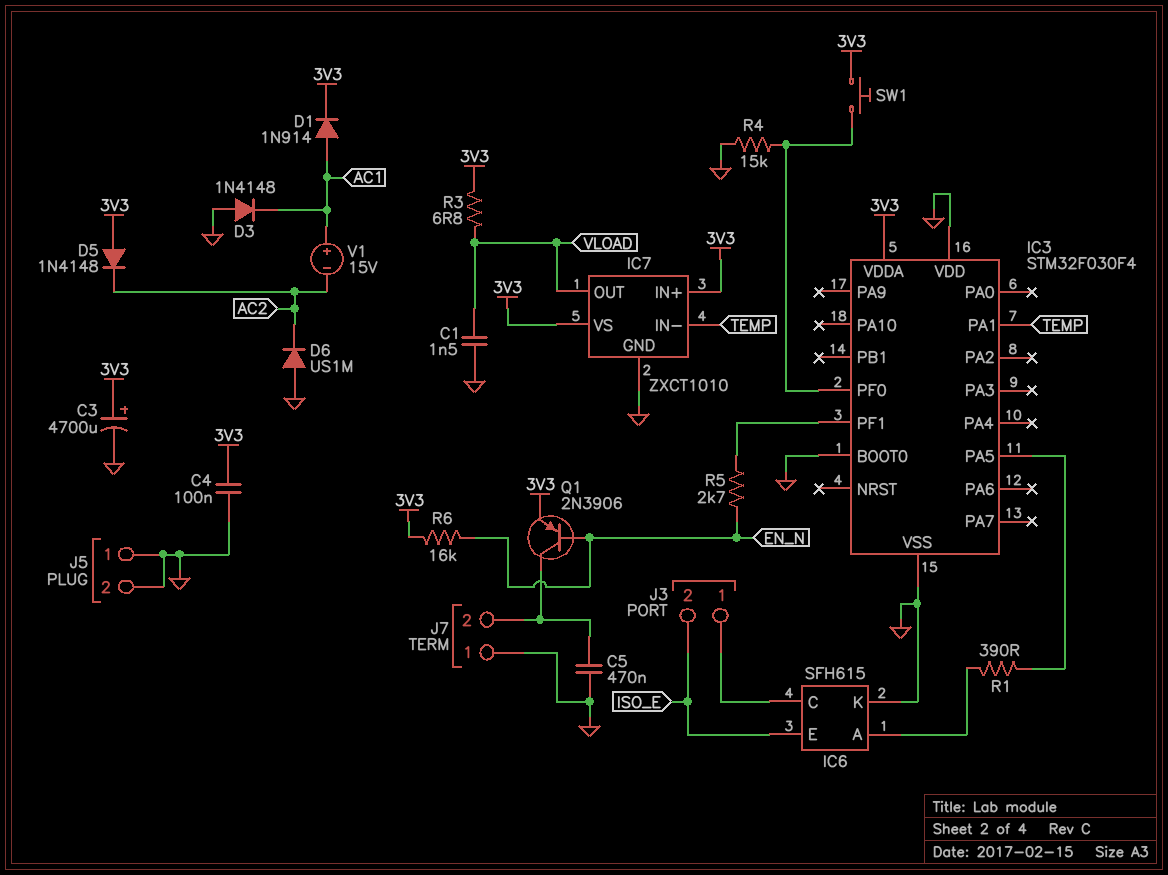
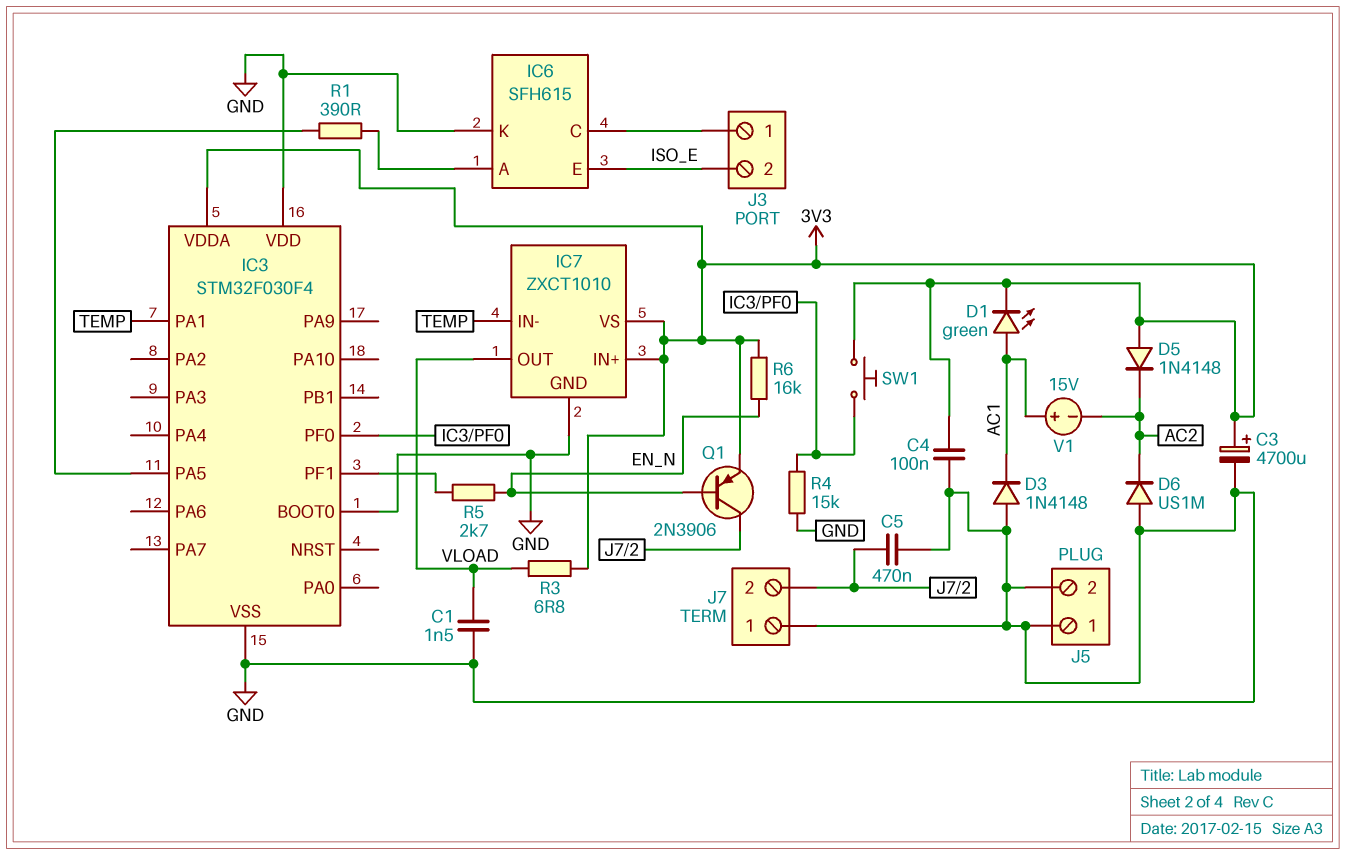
D1: diode 1N914 (A AC1, K 3V3) -> LED green (A AC1, K 3V3)

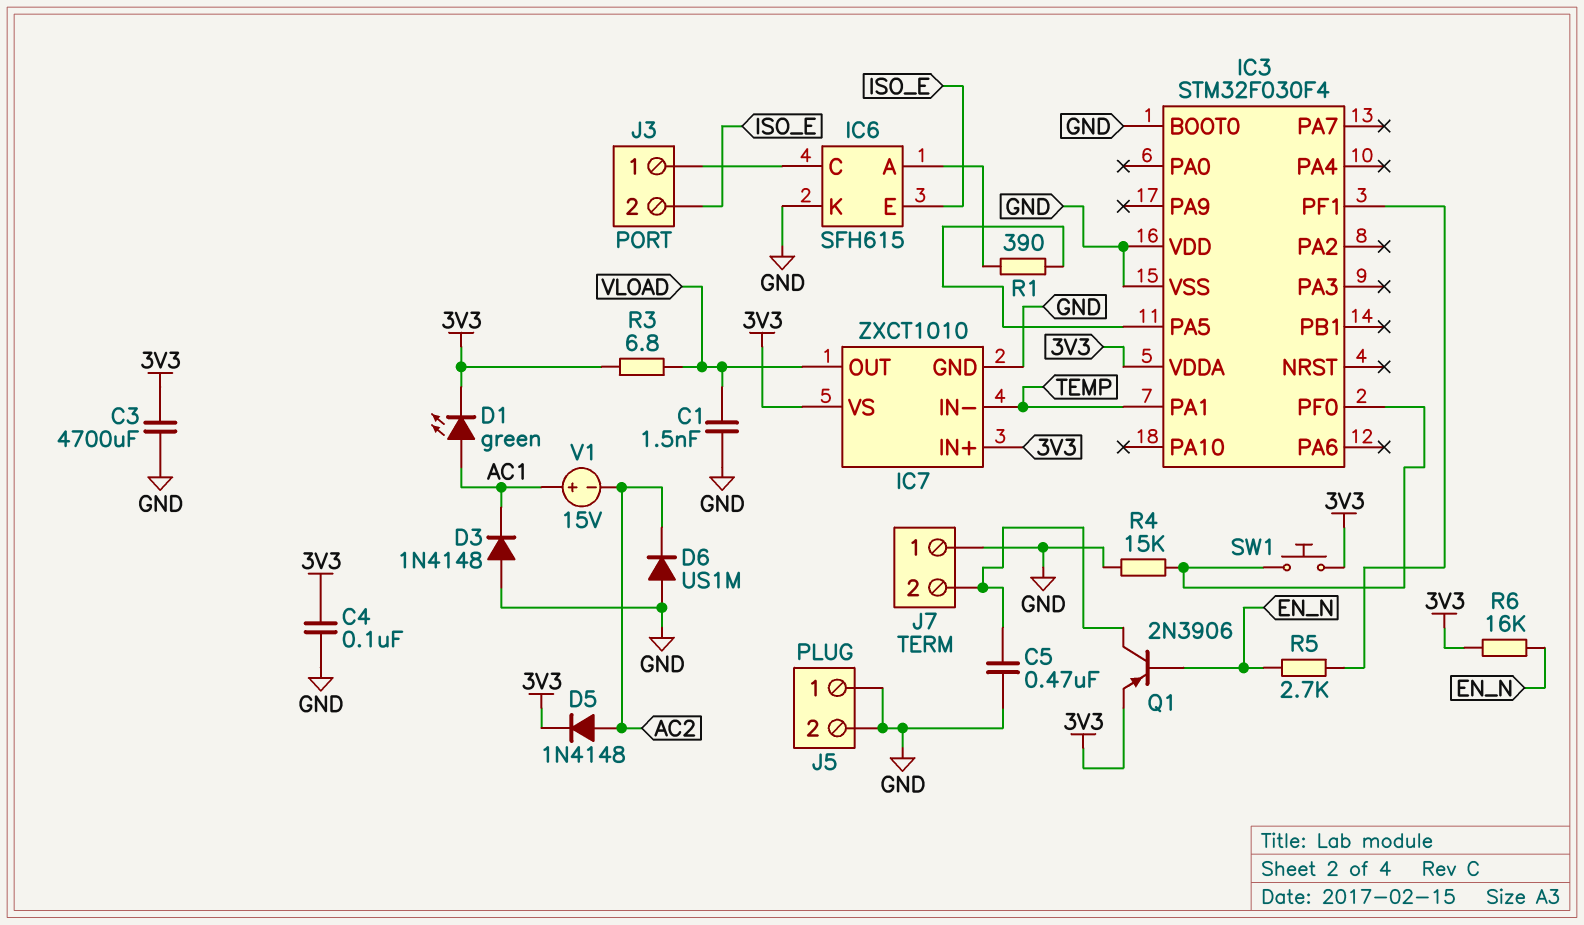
C3: 4700uF (plus 3V3, minus GND) -> 4700uF (3V3, GND)
D5: diode 1N4148 (A 3V3, K AC2) -> diode 1N4148 (A AC2, K 3V3)

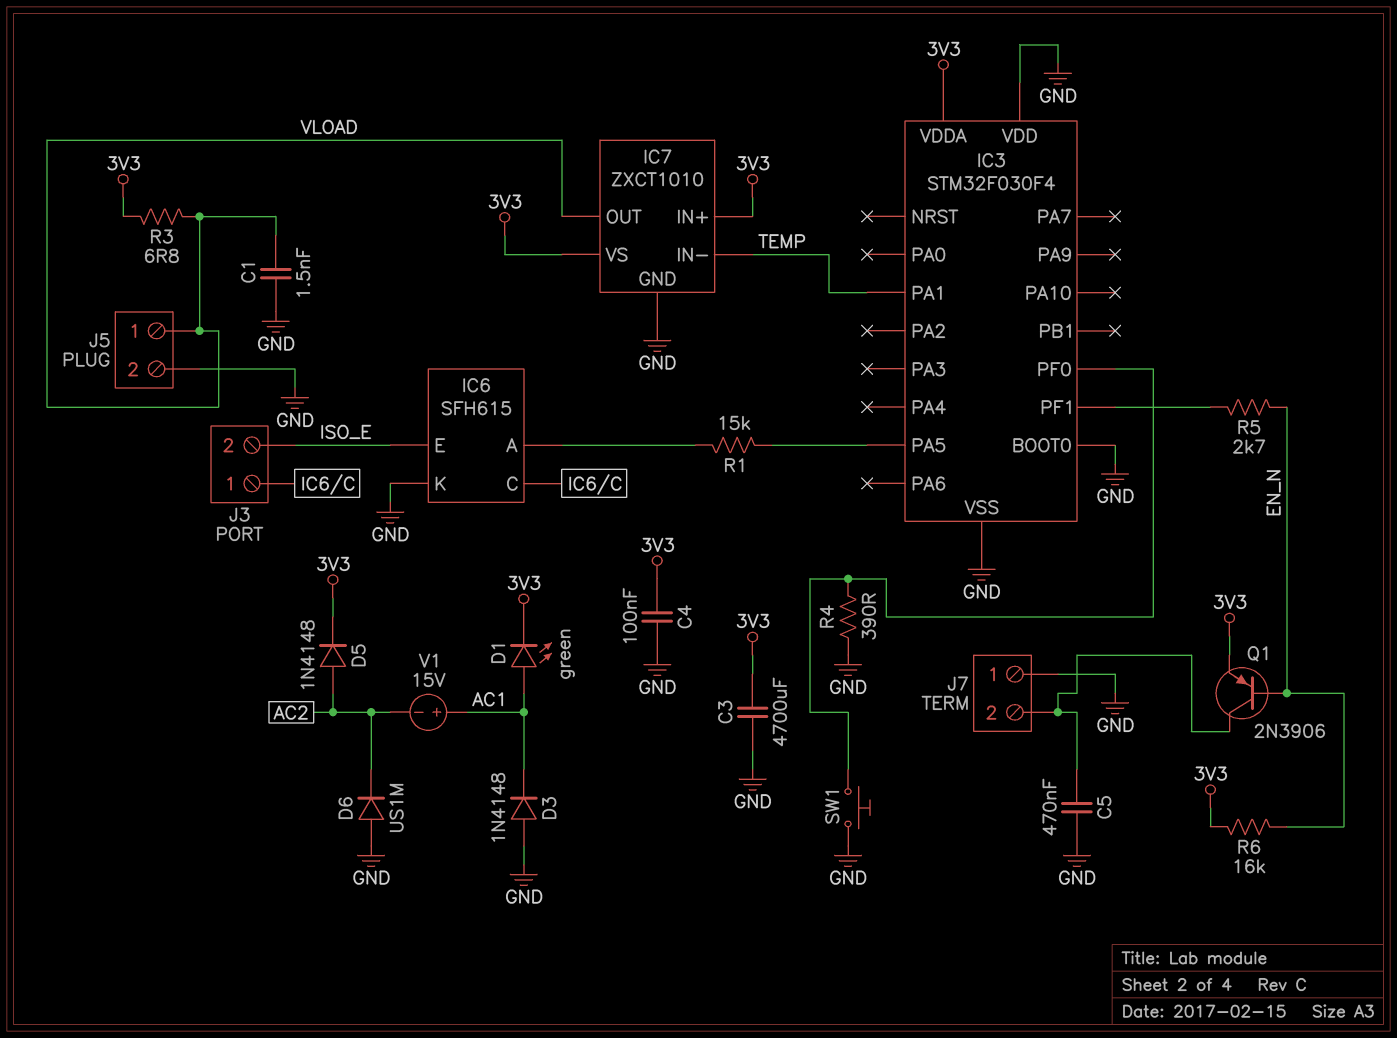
J5 pin 1: GND -> VLOAD
R1: 390 (IC3/PA5, IC6/A) -> 15k (IC3/PA5, IC6/A)
R4: 15k (GND, IC3/PF0) -> 390 (GND, IC3/PF0)
SW1: button (3V3, IC3/PF0) -> button (GND, IC3/PF0)

